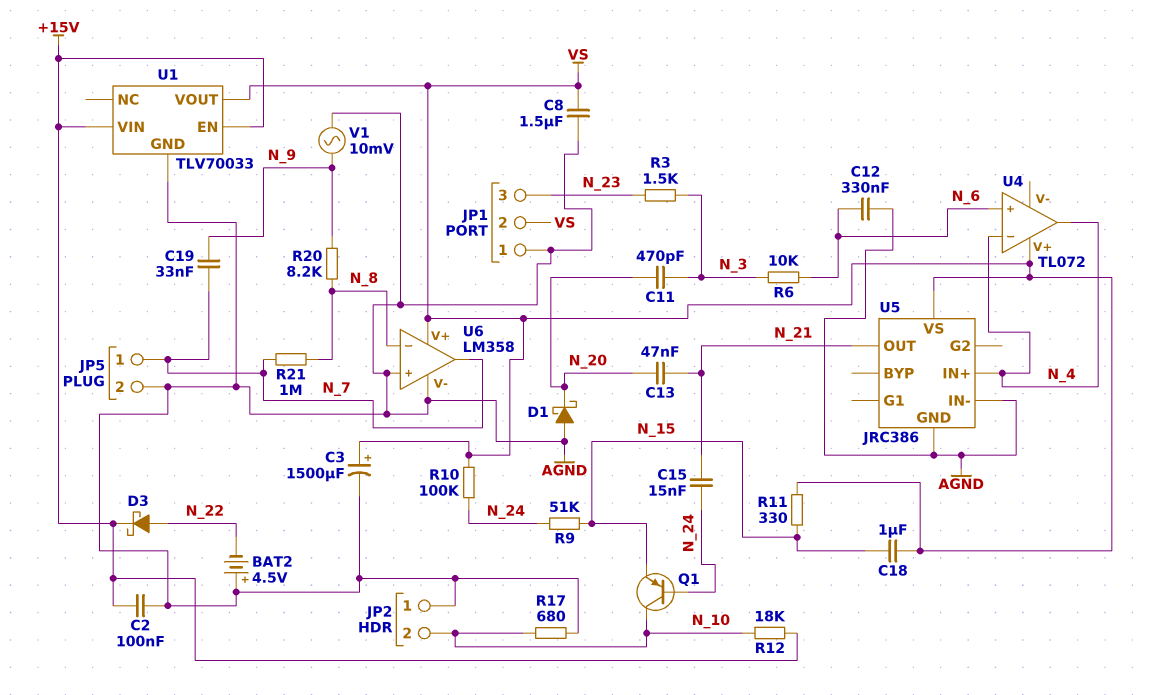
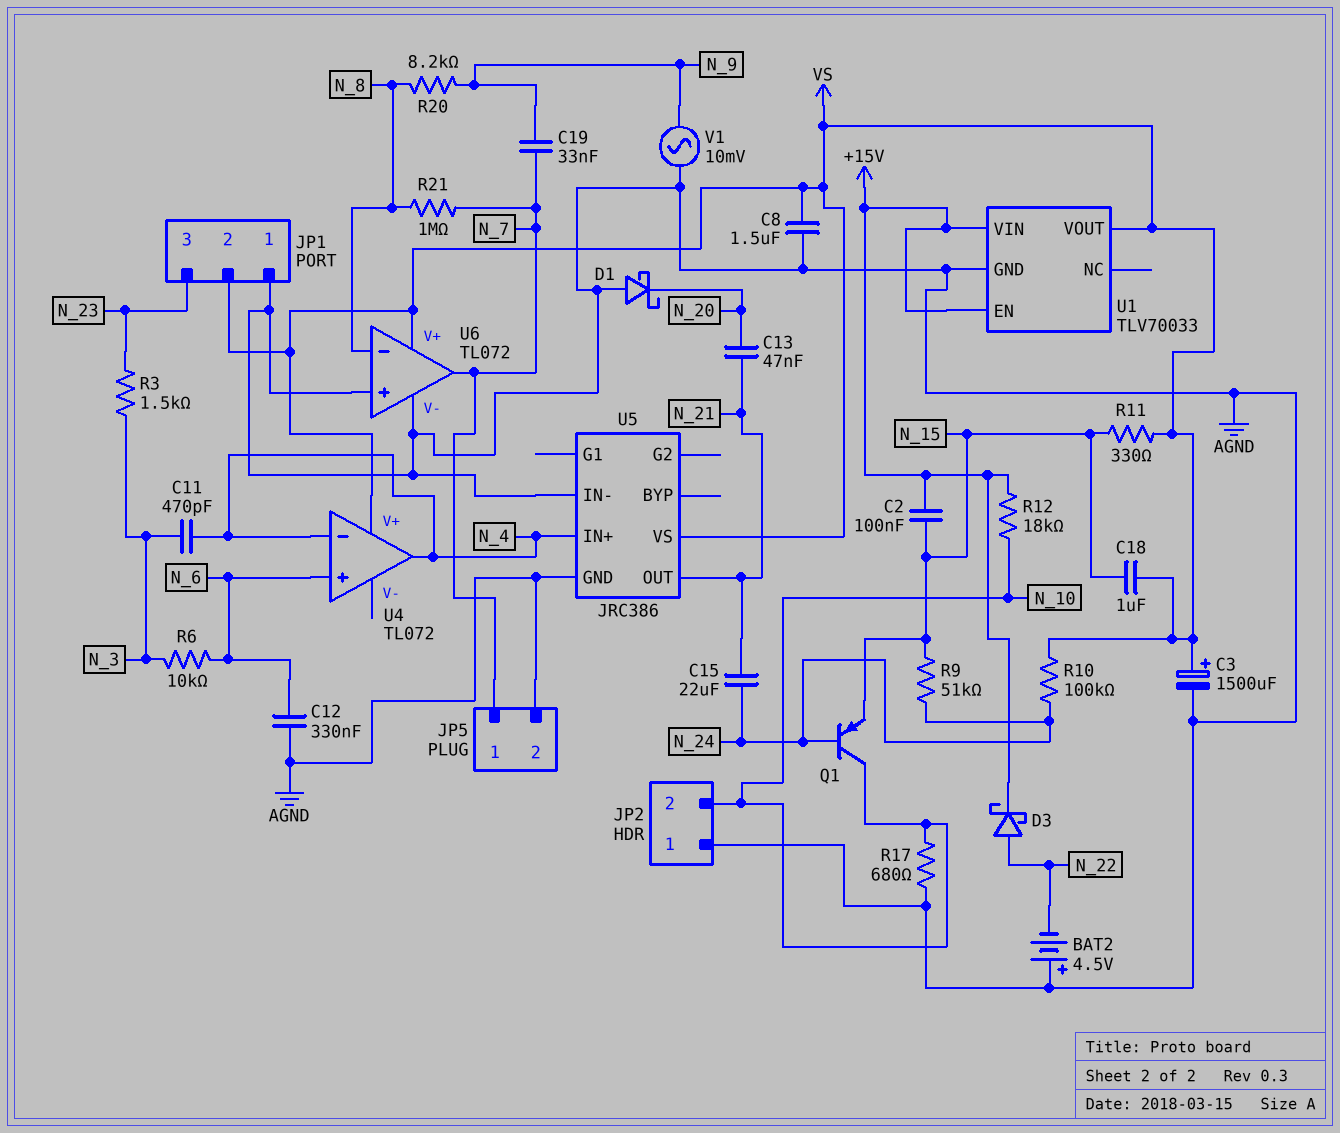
C2: 100nF (+15V, AGND) -> 100nF (+15V, N_15)
C11: 470pF (N_3, N_20) -> 470pF (N_3, N_4)
C15: 15nF (N_21, N_24) -> 22uF (N_21, N_24)
U6: LM358 -> TL072

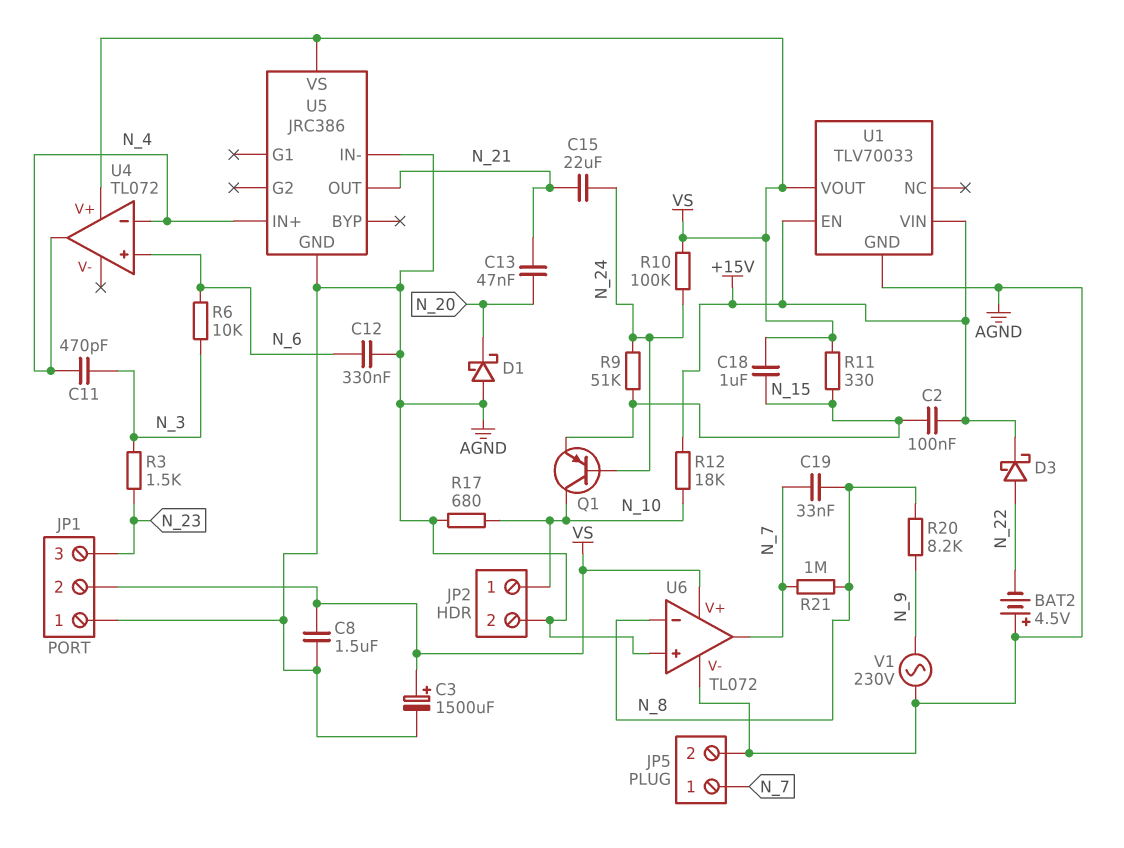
C19: 33nF (N_7, N_9) -> 33nF (N_7, N_8)
JP2 pin 1: AGND -> N_10
JP2 pin 2: N_10 -> AGND
V1: AC 10mV (AGND, N_9) -> AC 230V (AGND, N_9)

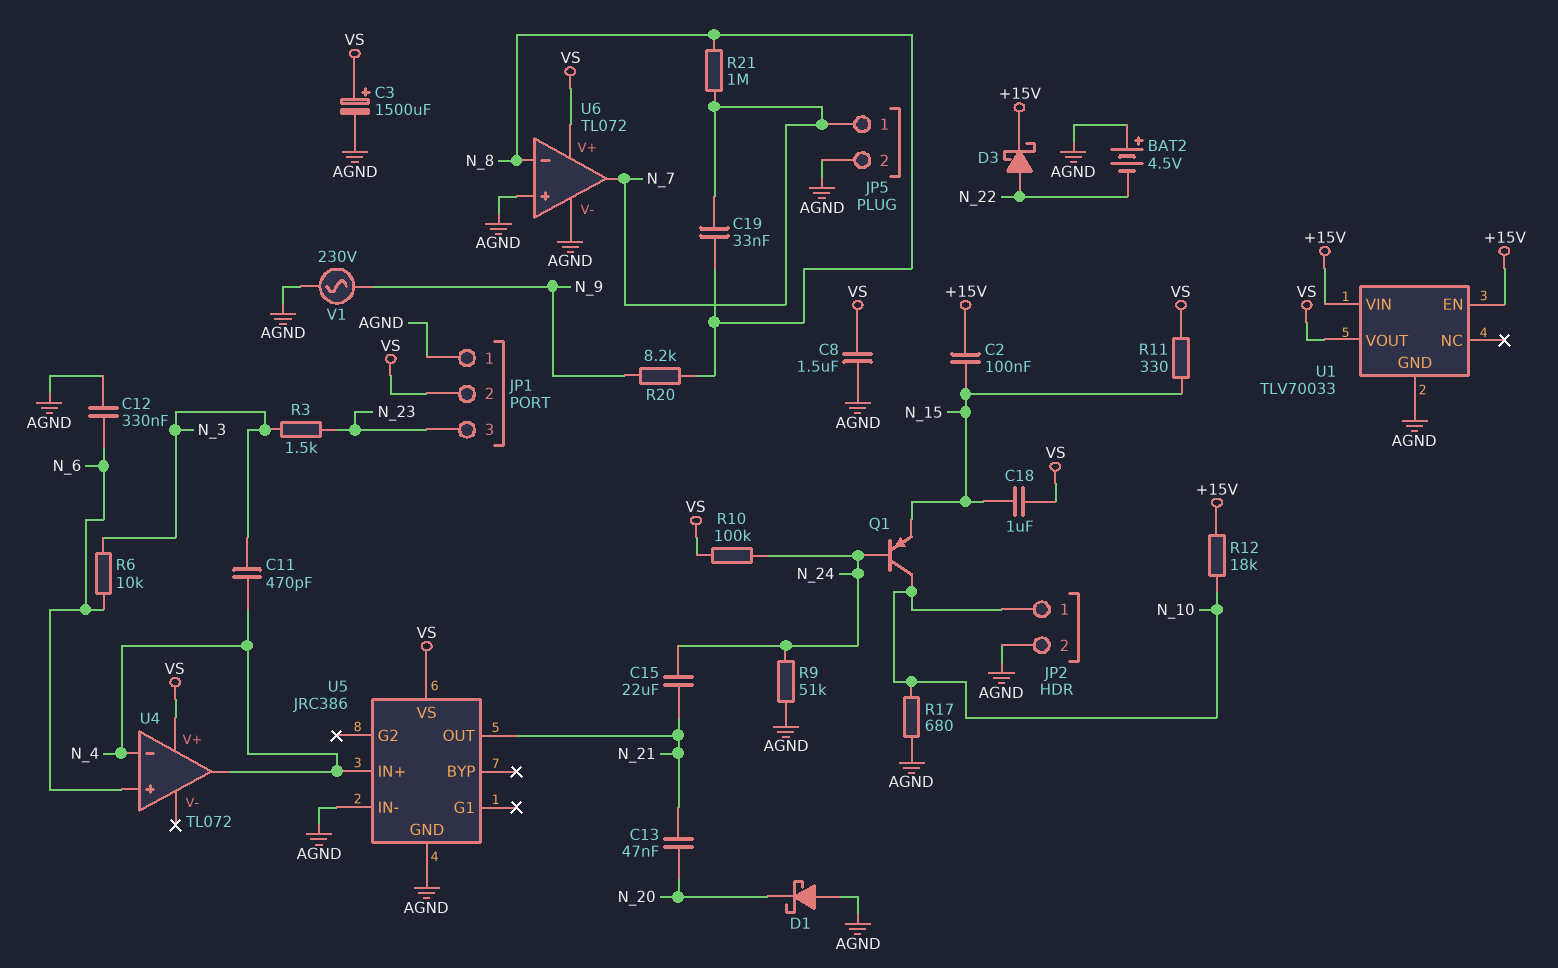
R9: 51k (N_15, N_24) -> 51k (AGND, N_24)

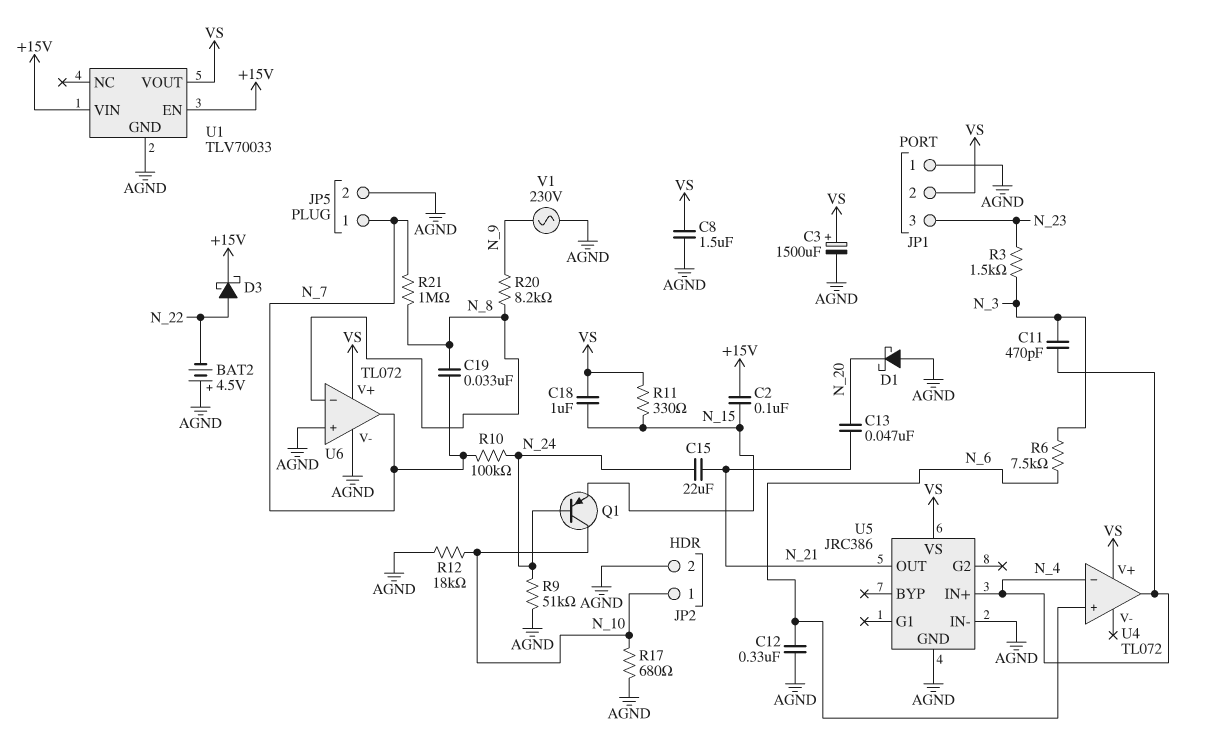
R6: 10k (N_3, N_6) -> 7.5k (N_3, N_6)
R10: 100k (N_24, VS) -> 100k (N_7, N_24)
R12: 18k (+15V, N_10) -> 18k (AGND, N_10)

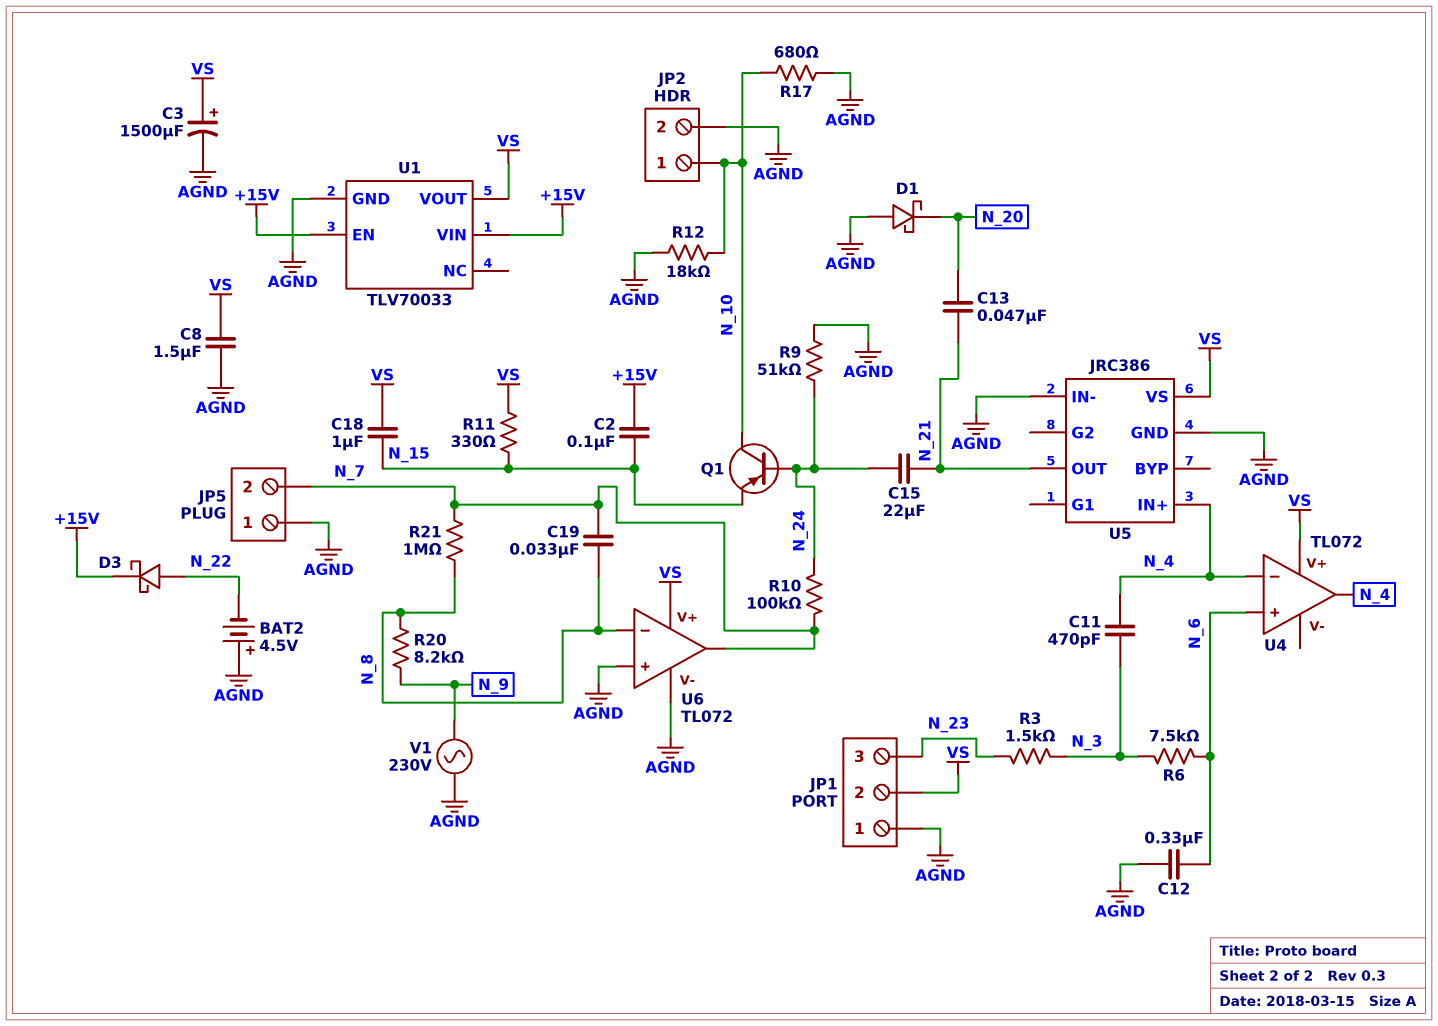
JP5 pin 1: N_7 -> AGND
JP5 pin 2: AGND -> N_7

